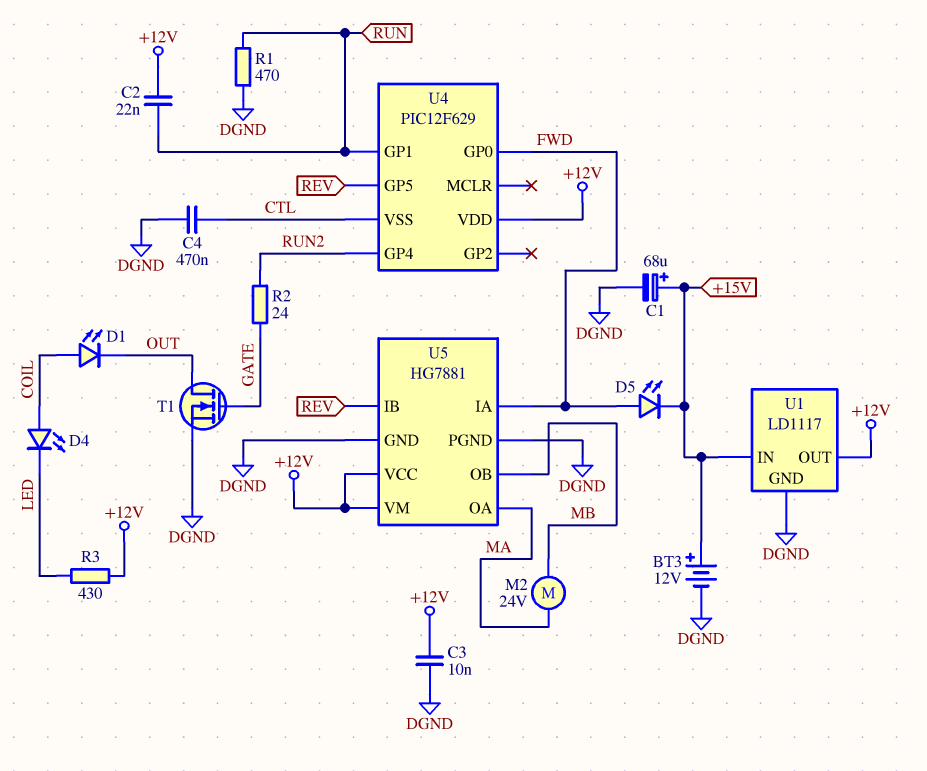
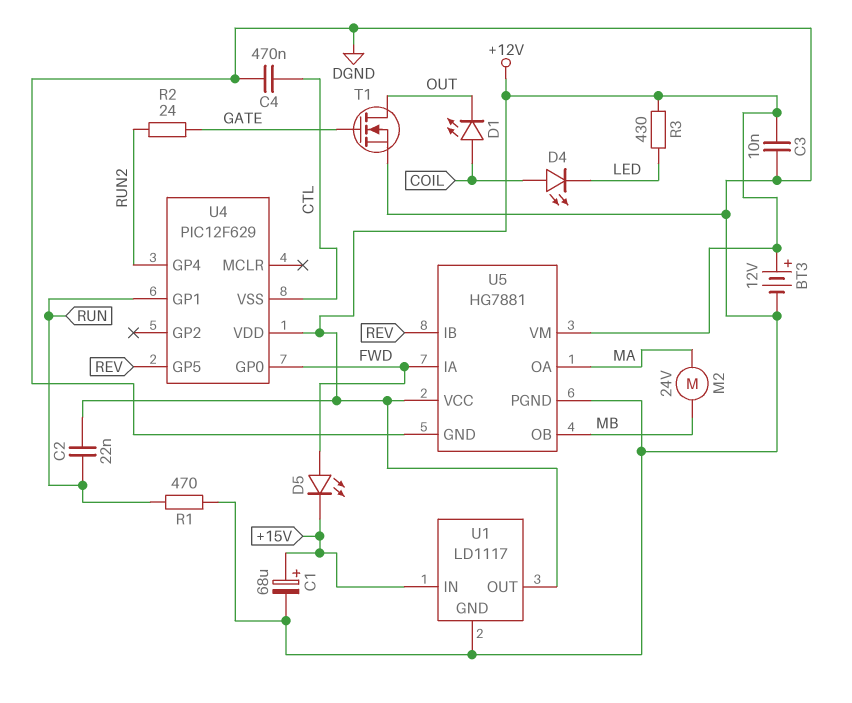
BT3: 12V (plus +15V, minus DGND) -> 12V (plus +12V, minus DGND)

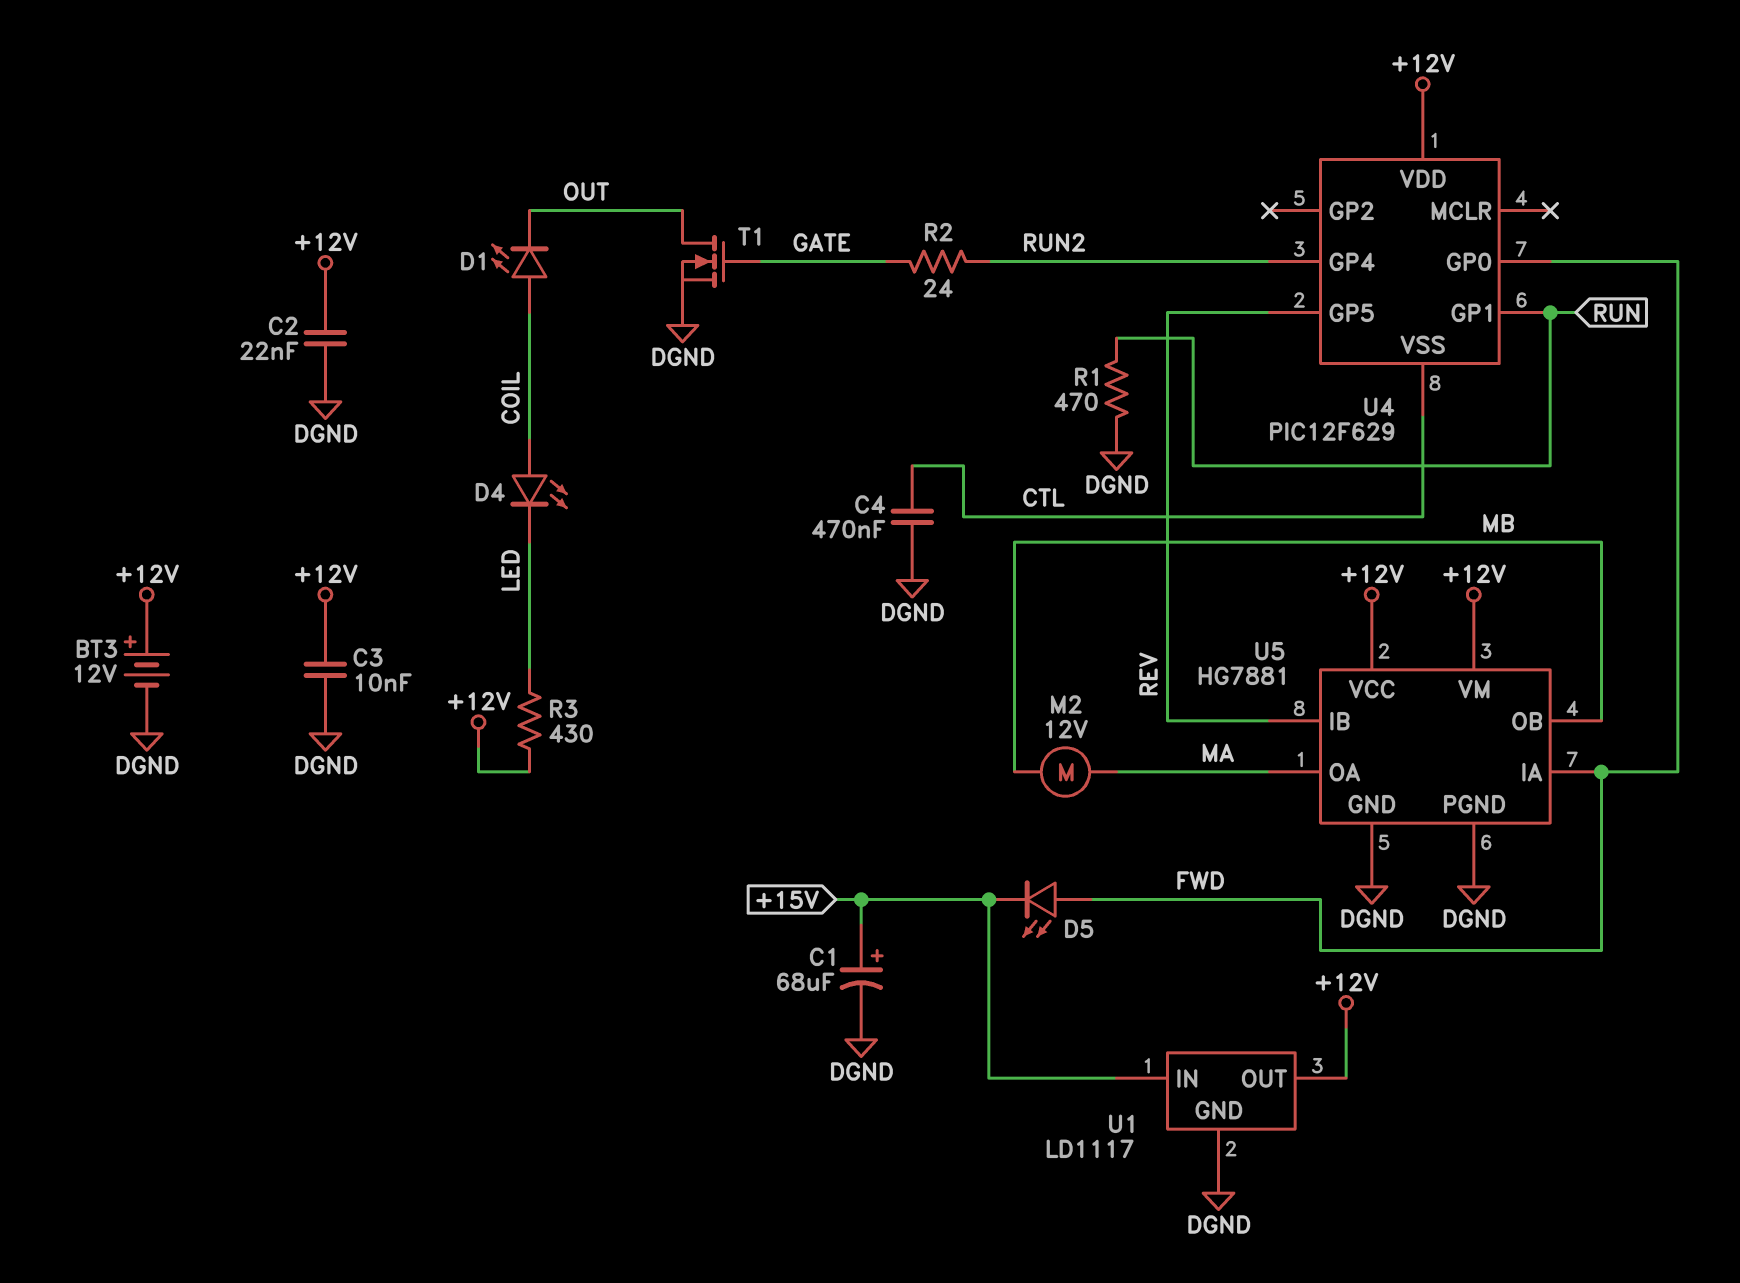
C2: 22nF (+12V, RUN) -> 22nF (+12V, DGND)
M2: motor 24V (MA, MB) -> motor 12V (MA, MB)

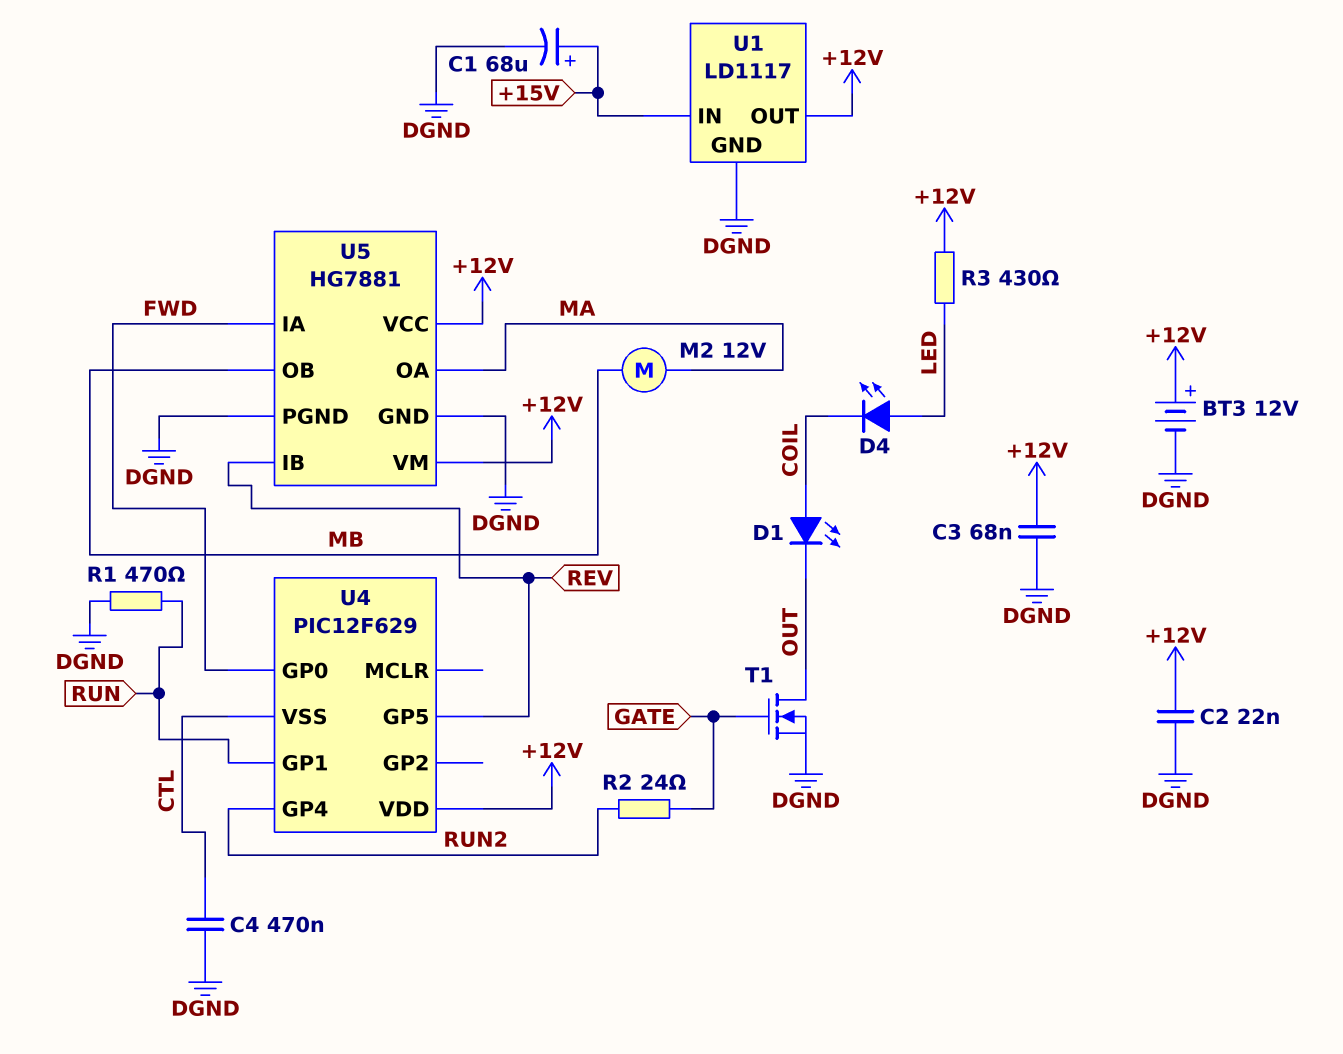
C3: 10nF (+12V, DGND) -> 68nF (+12V, DGND)
D4: LED (A COIL, K LED) -> LED (A LED, K COIL)
D5: LED (A FWD, K +15V) -> none

